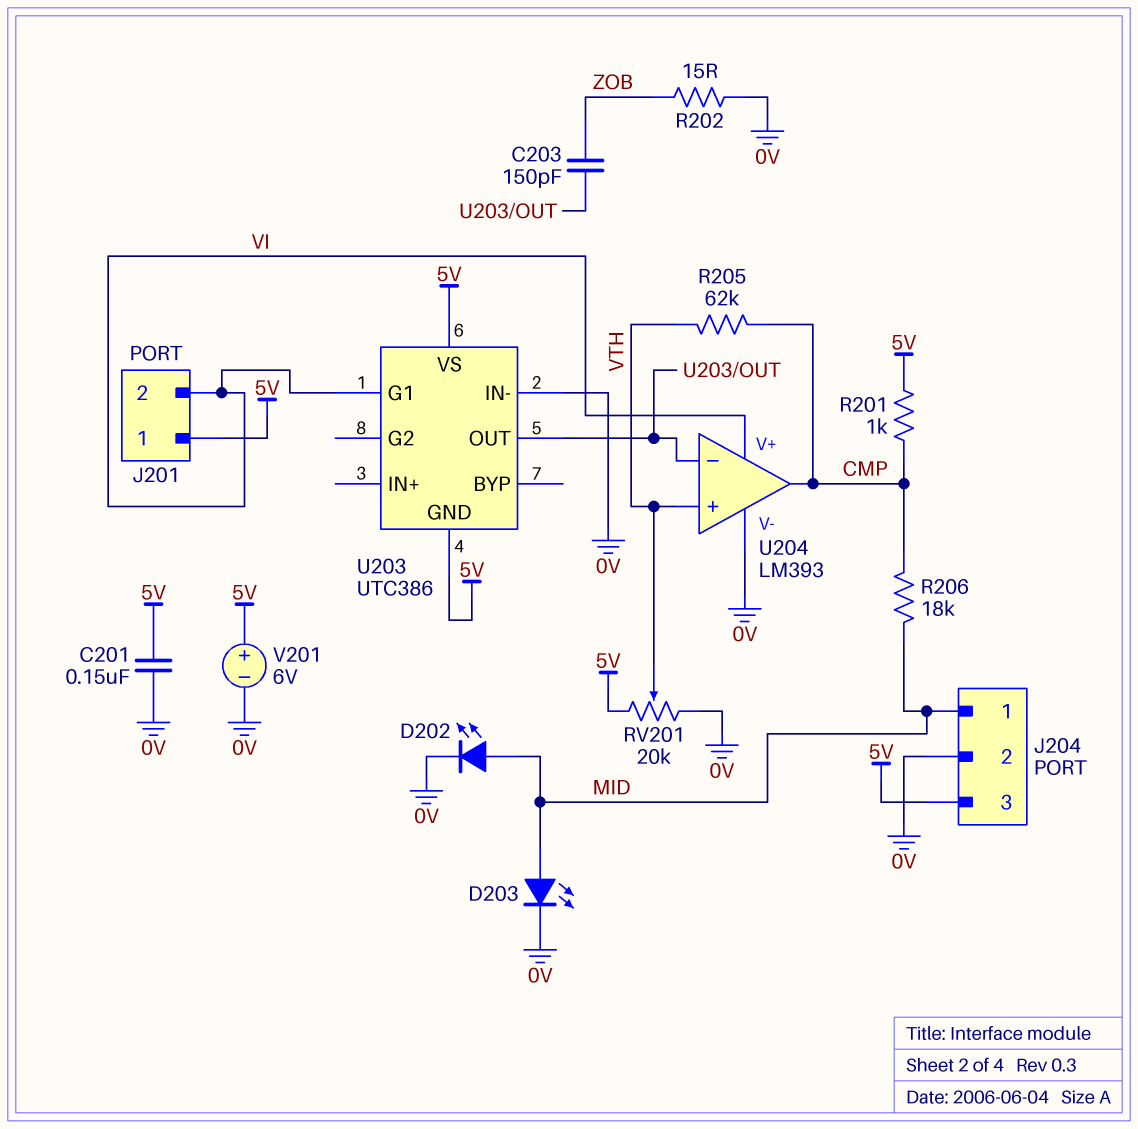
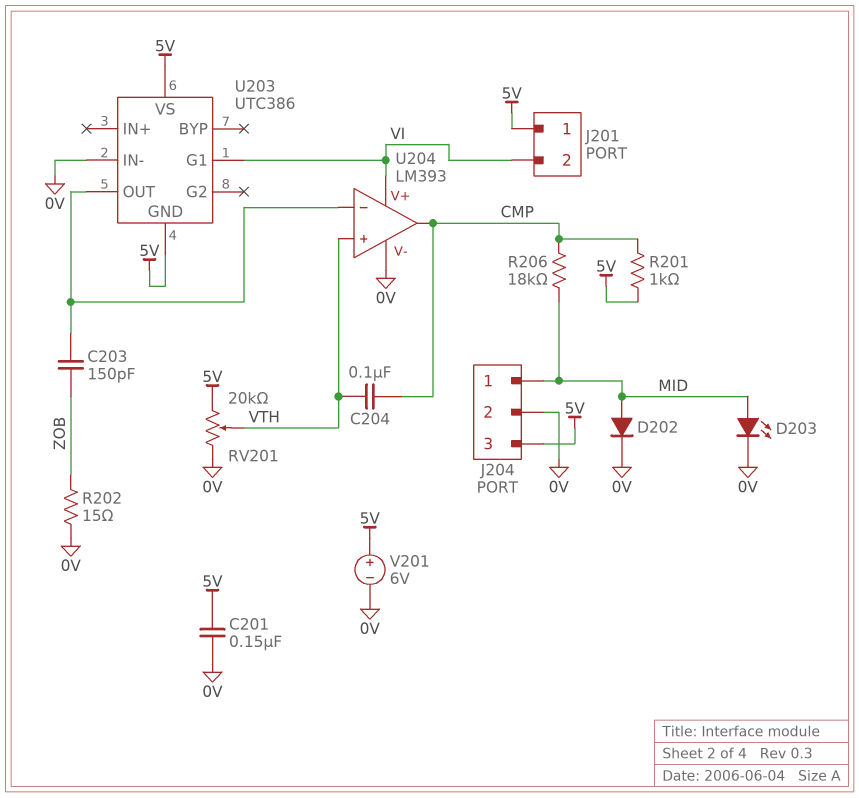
C204: none -> 100nF (CMP, VTH)
D202: LED (A MID, K 0V) -> diode (A MID, K 0V)
R205: 62k (CMP, VTH) -> none

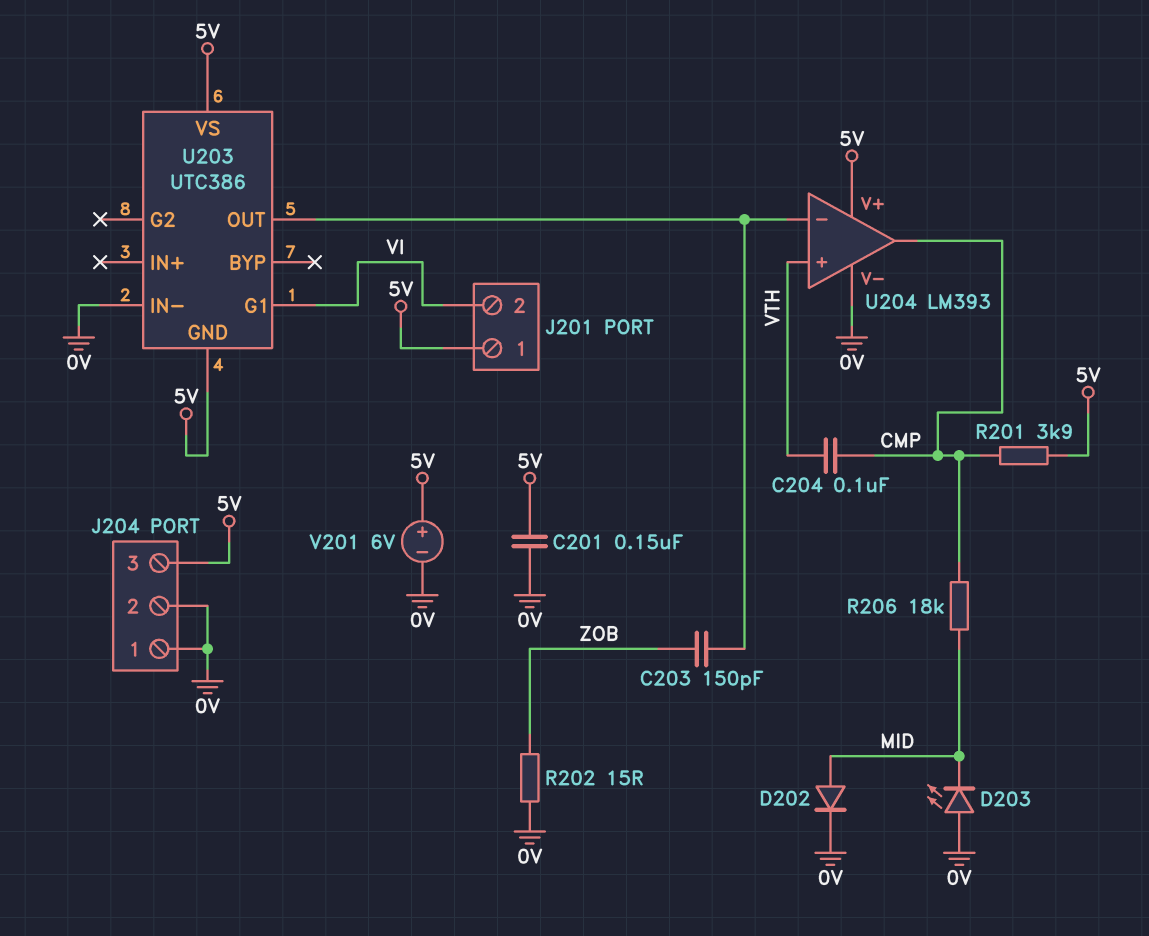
D203: LED (A MID, K 0V) -> LED (A 0V, K MID)
J204 pin 1: MID -> 0V
R201: 1k (5V, CMP) -> 3.9k (5V, CMP)
RV201: 20k (0V, 5V, wiper VTH) -> none
U204 pin V+: VI -> 5V

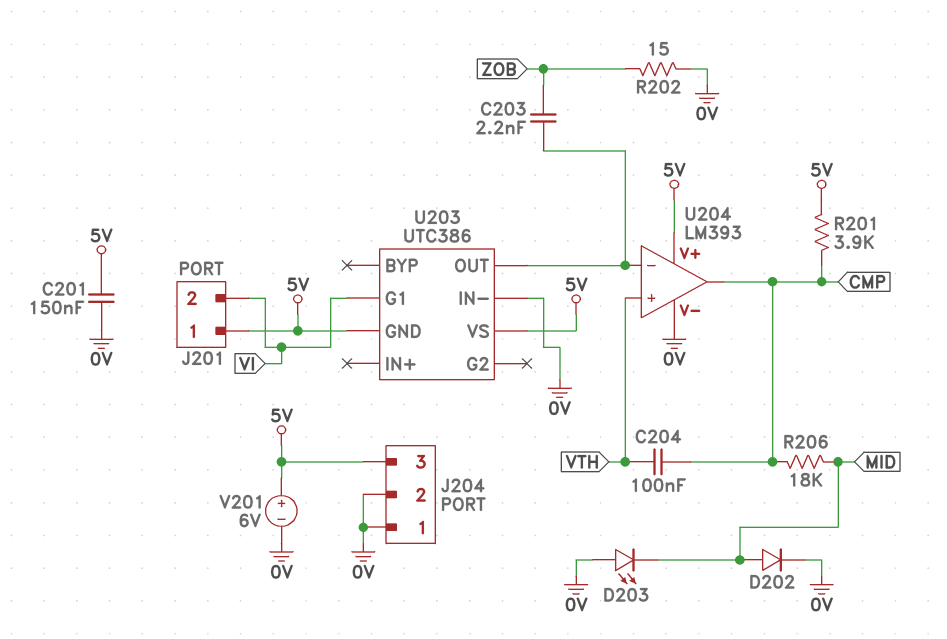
C203: 150pF (U203/OUT, ZOB) -> 2.2nF (U203/OUT, ZOB)

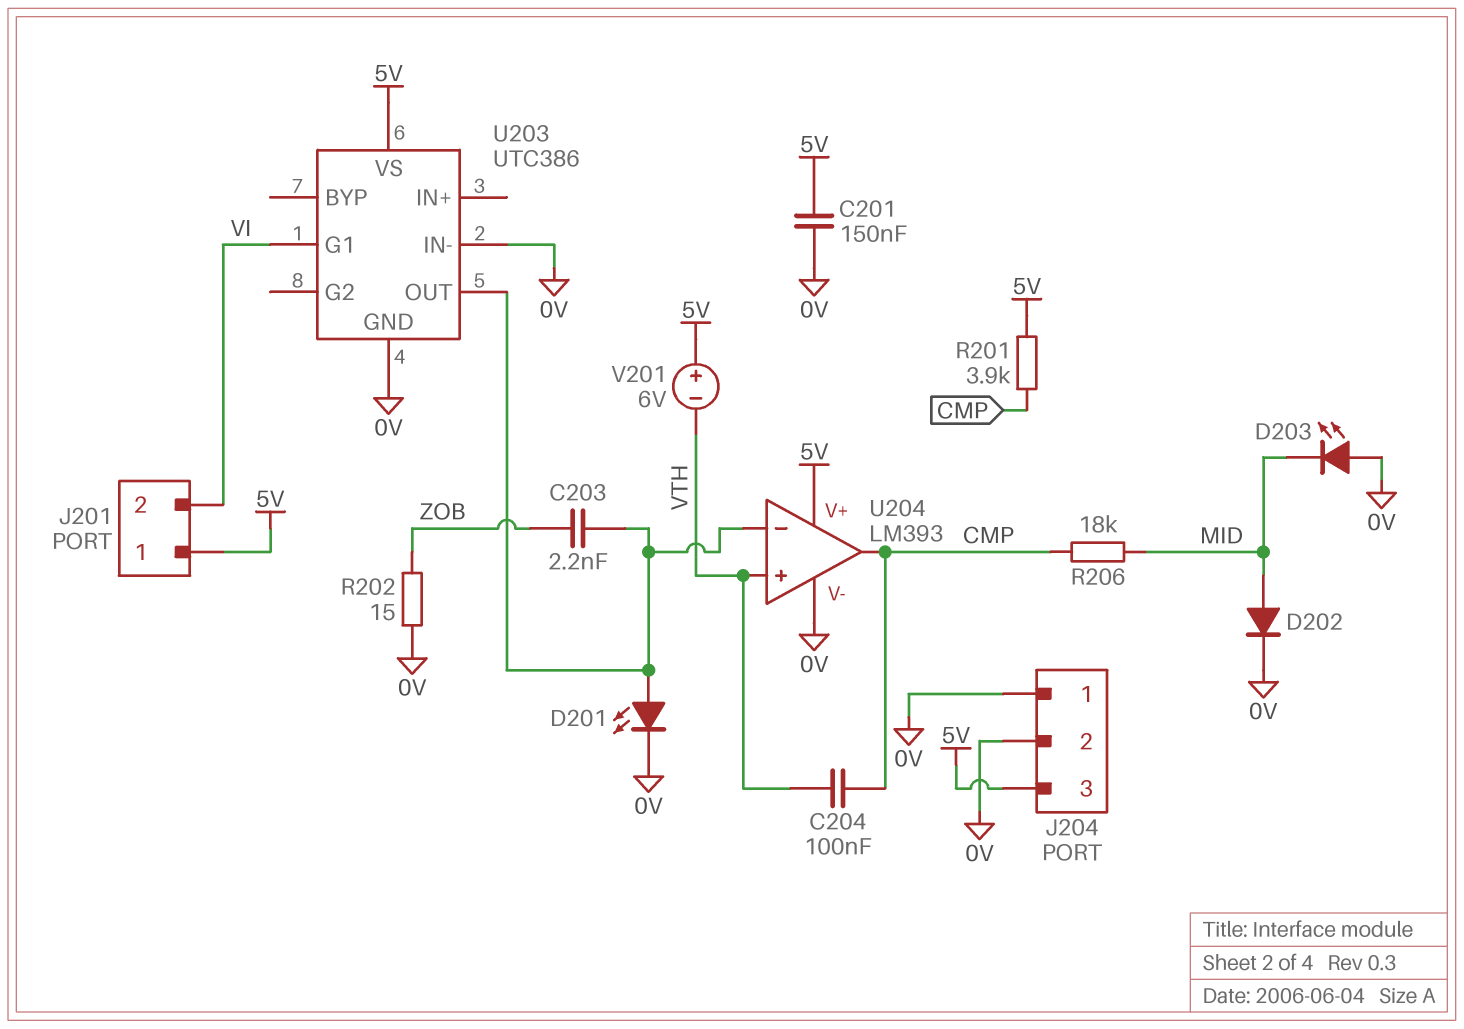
D201: none -> LED (A U203/OUT, K 0V)
U203 pin GND: 5V -> 0V
V201: 6V (plus 5V, minus 0V) -> 6V (plus 5V, minus VTH)

